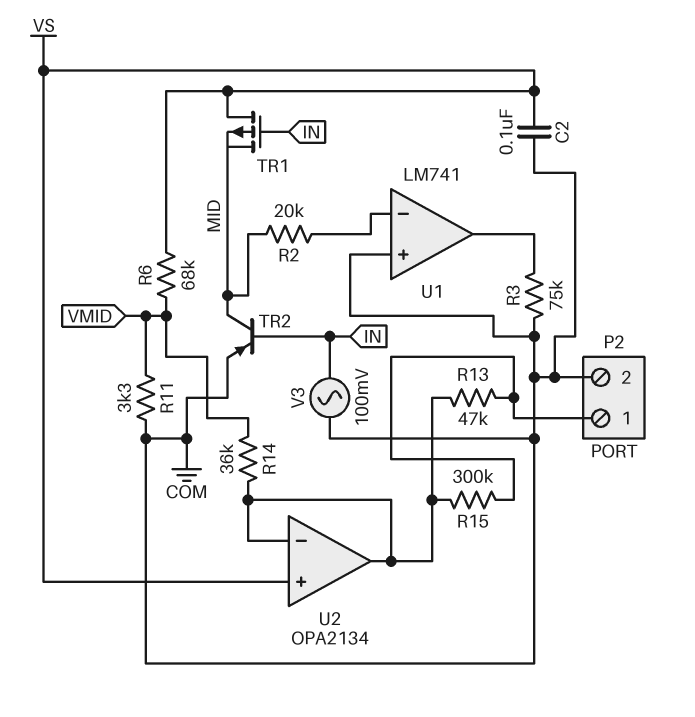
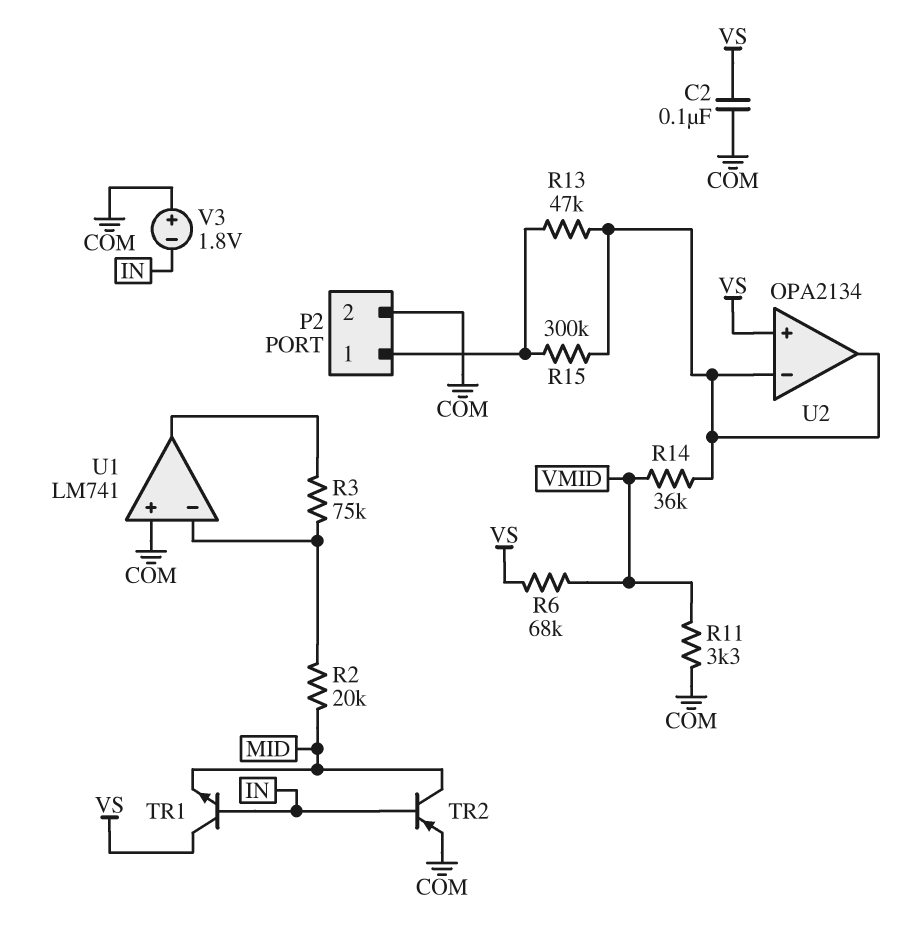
R3: 75k (COM, U1/out) -> 75k (U1/in-, U1/out)
TR1: PMOS (G IN, D VS, S MID) -> NPN (B IN, C VS, E MID)
V3: AC 100mV (COM, IN) -> 1.8V (plus COM, minus IN)

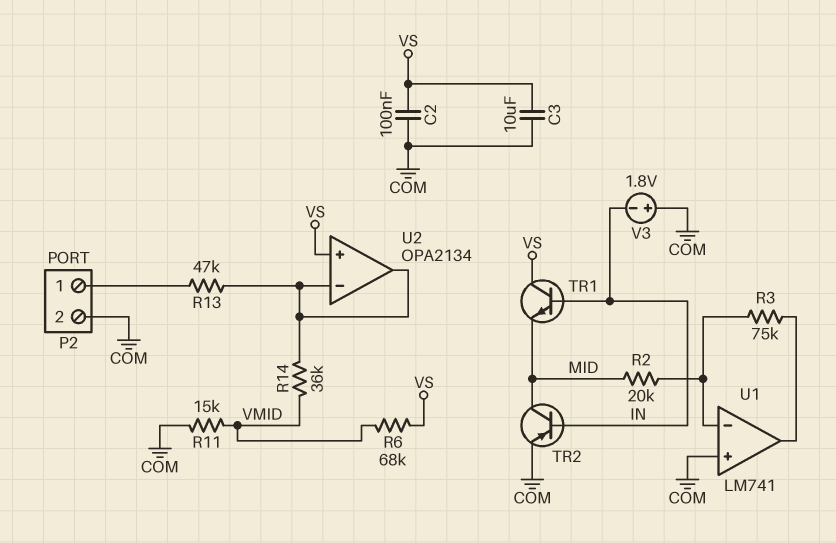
C3: none -> 10uF (COM, VS)
R11: 3.3k (COM, VMID) -> 15k (COM, VMID)
R15: 300k (P2/1, U2/in-) -> none

